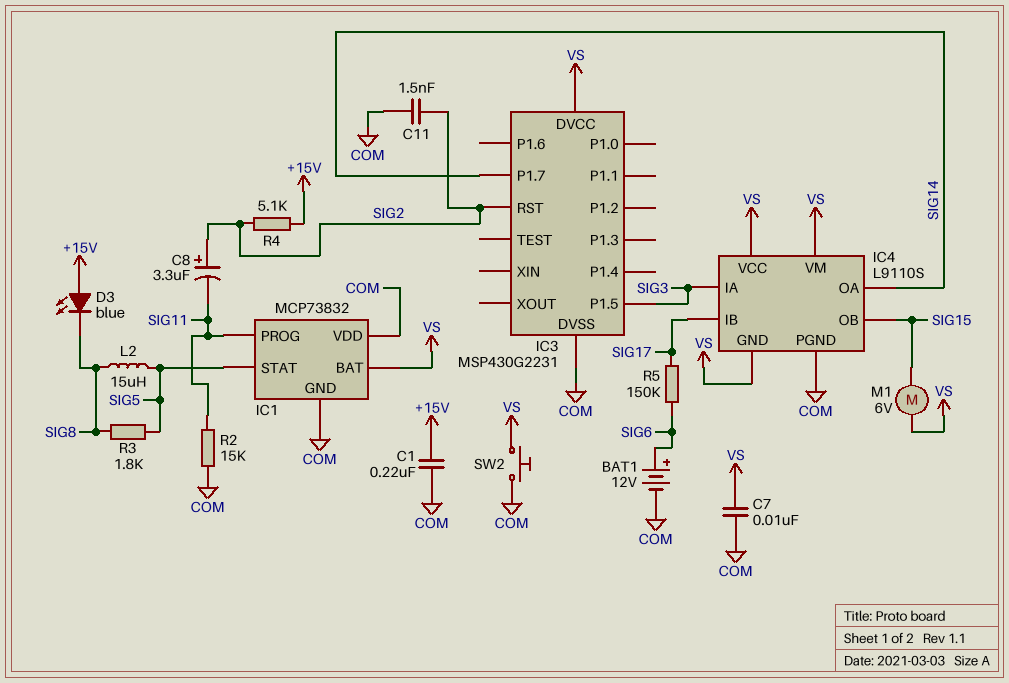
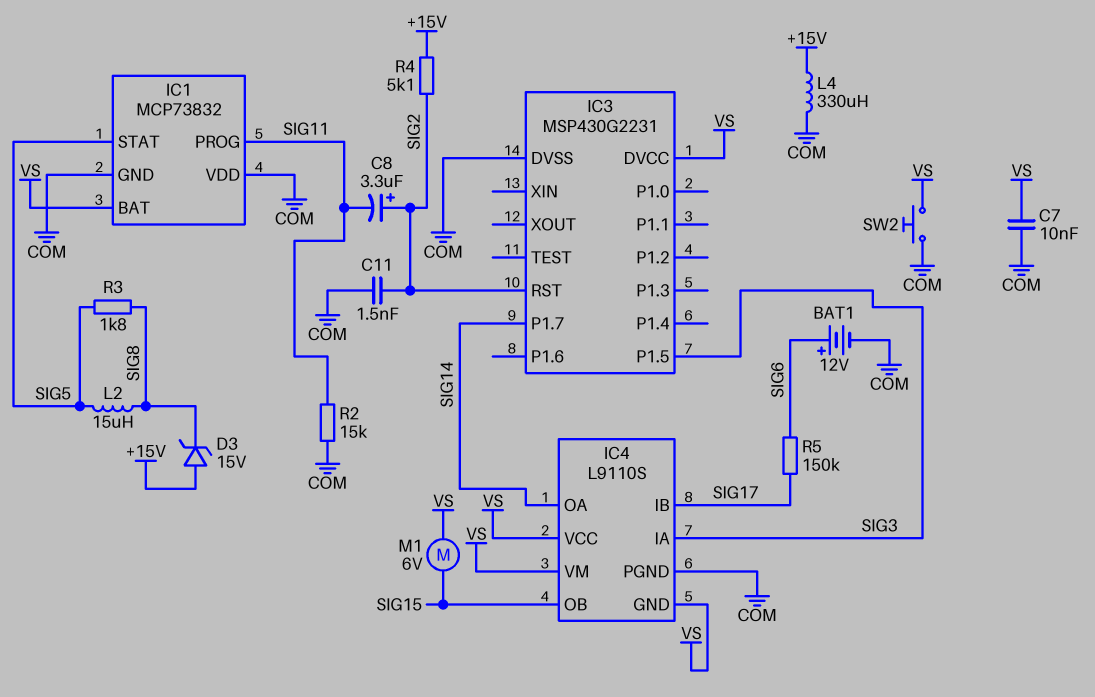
C1: 220nF (+15V, COM) -> none
D3: LED blue (A +15V, K SIG8) -> zener 15V (A +15V, K SIG8)
L4: none -> 330uH (+15V, COM)

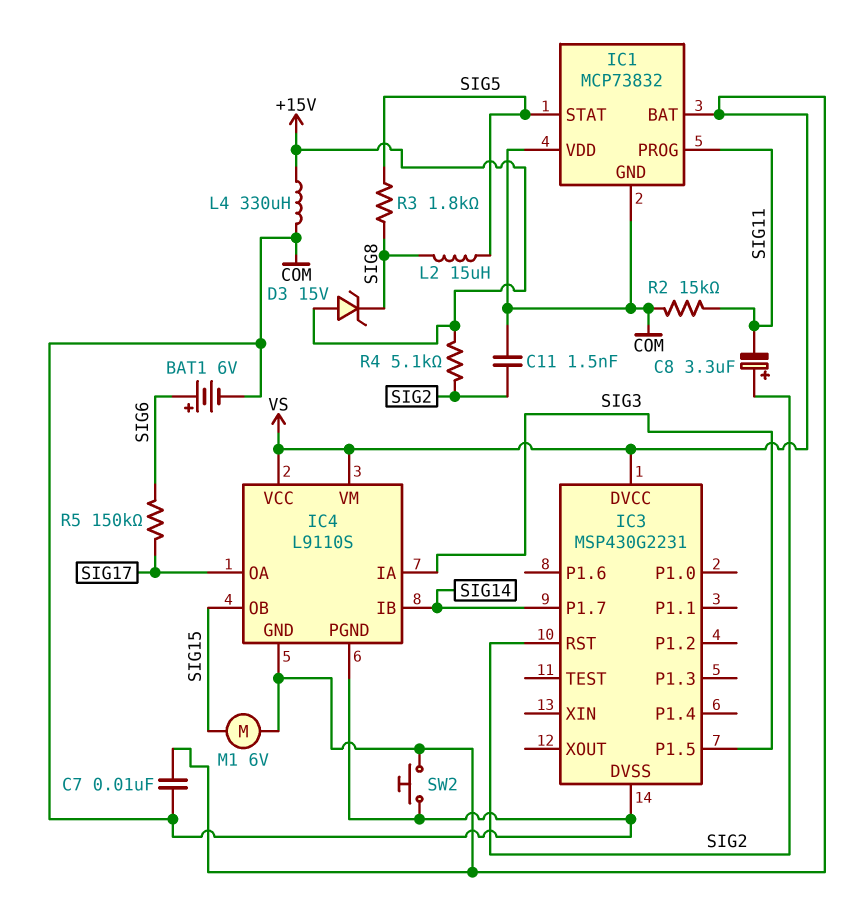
BAT1: 12V (plus SIG6, minus COM) -> 6V (plus SIG6, minus COM)
IC4 pin IB: SIG17 -> SIG14
IC4 pin OA: SIG14 -> SIG17

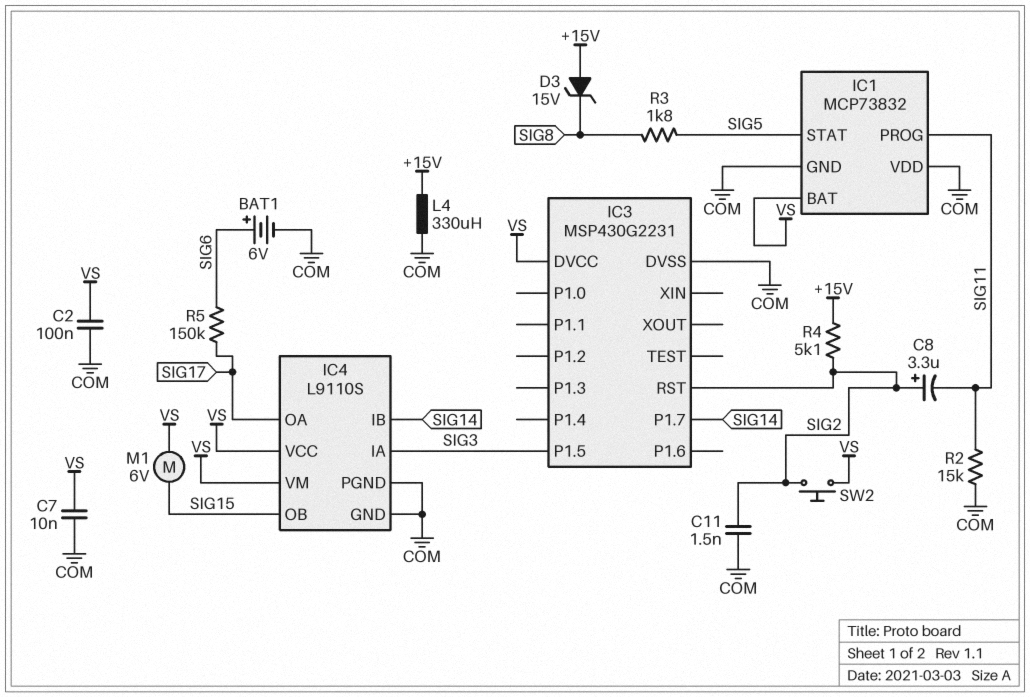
C2: none -> 100nF (COM, VS)
IC4 pin GND: VS -> COM
L2: 15uH (SIG5, SIG8) -> none
SW2: button (COM, VS) -> button (SIG2, VS)

